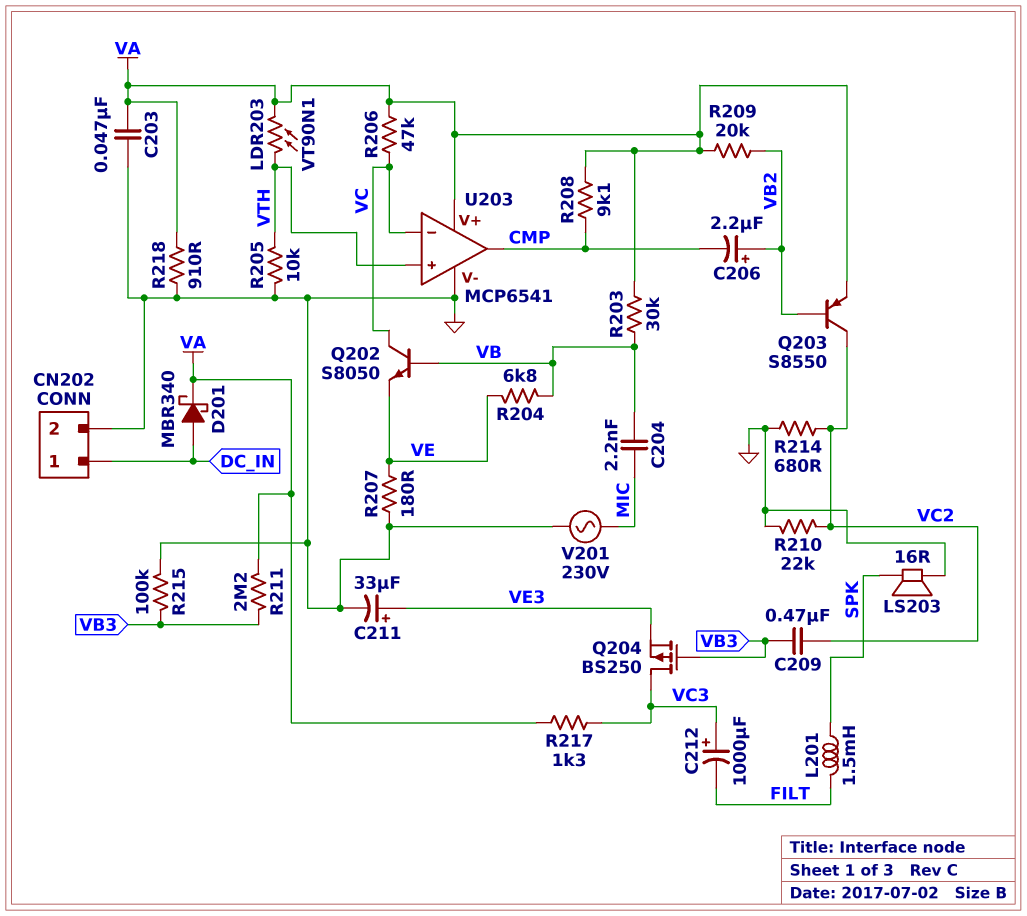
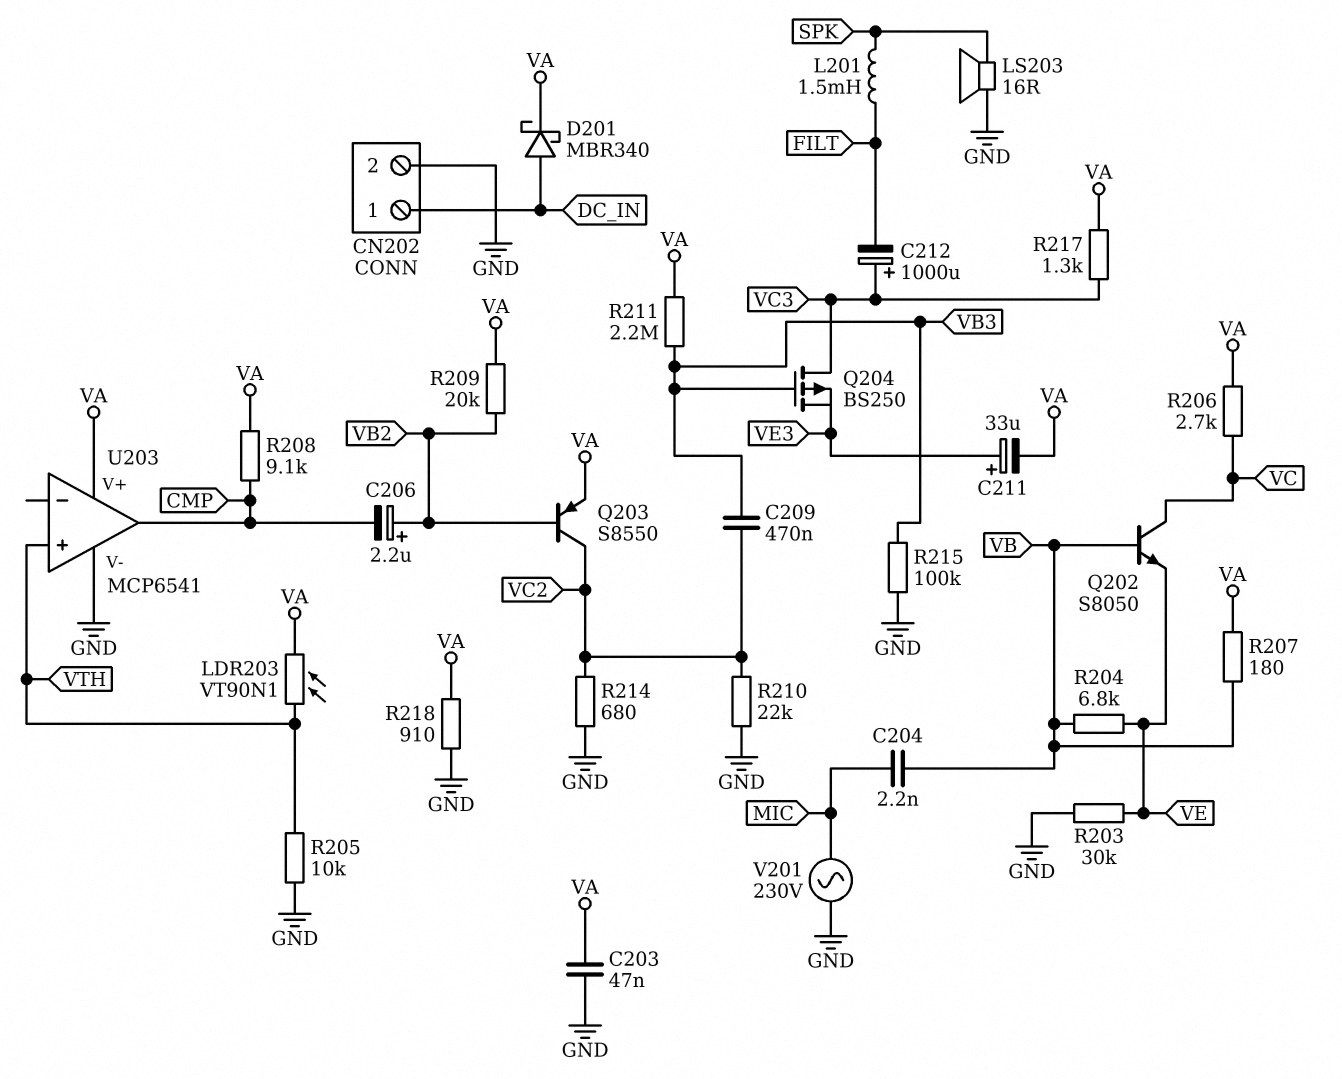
C211: 33uF (plus VE3, minus GND) -> 33uF (plus VE3, minus VA)
R203: 30k (VA, VB) -> 30k (GND, VE)
R206: 47k (VA, VC) -> 2.7k (VA, VC)
R207: 180 (GND, VE) -> 180 (VA, VB)
U203 pin in-: VC -> none

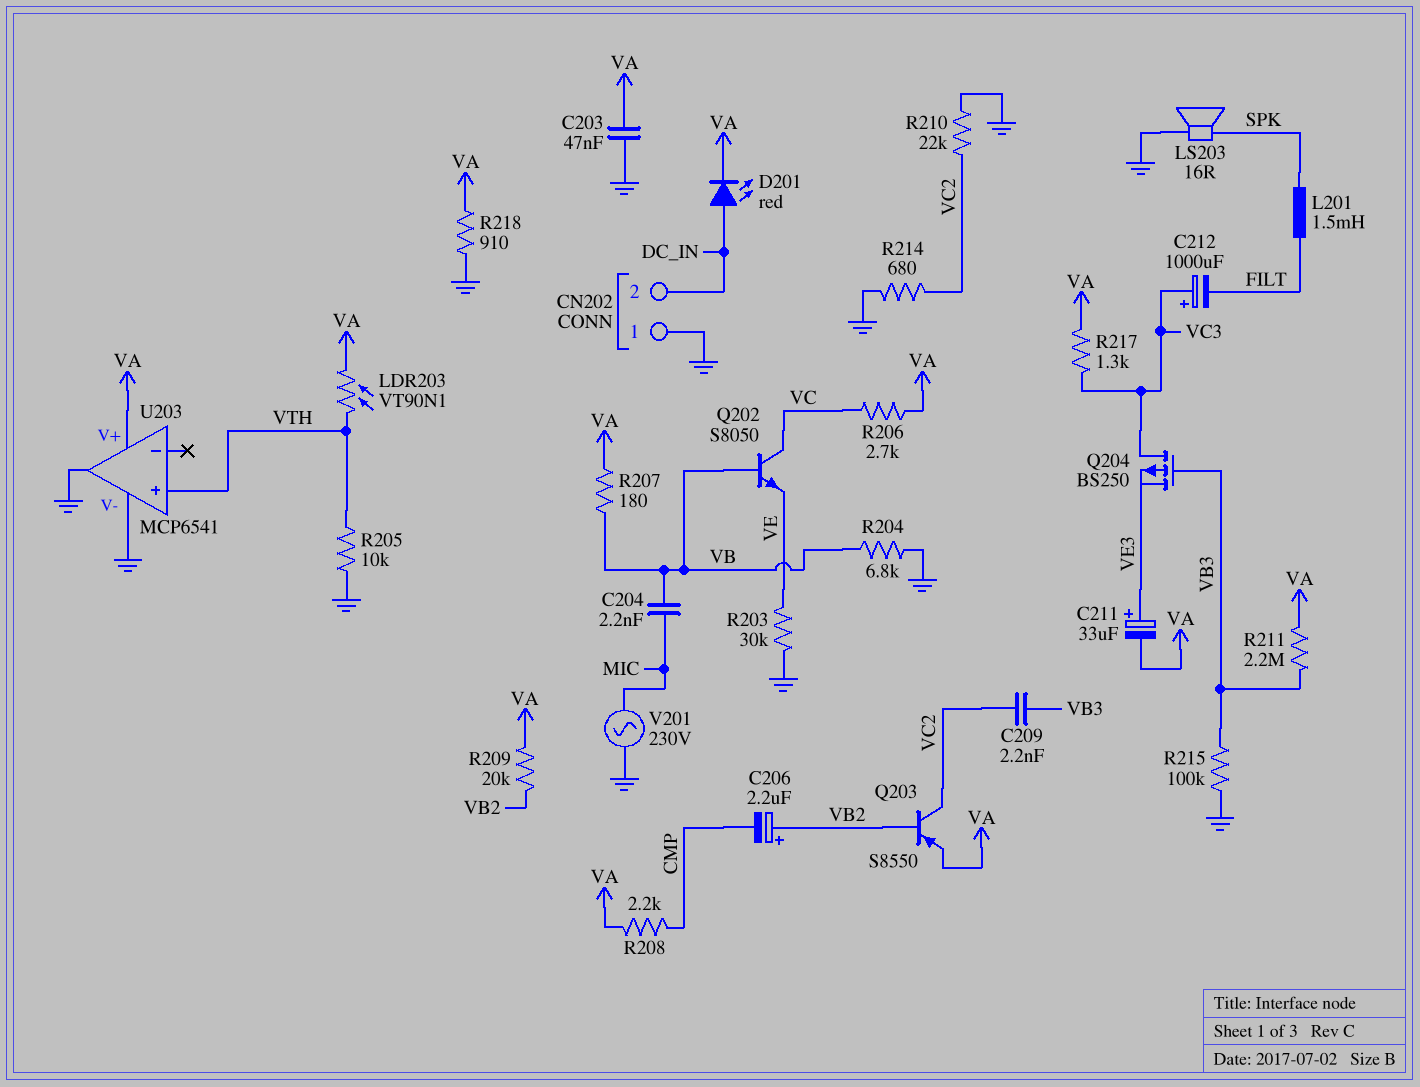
C209: 470nF (VB3, VC2) -> 2.2nF (VB3, VC2)
CN202 pin 1: DC_IN -> GND
CN202 pin 2: GND -> DC_IN
D201: schottky MBR340 (A DC_IN, K VA) -> LED red (A DC_IN, K VA)
R204: 6.8k (VB, VE) -> 6.8k (GND, VB)
R208: 9.1k (CMP, VA) -> 2.2k (CMP, VA)
U203 pin out: CMP -> GND

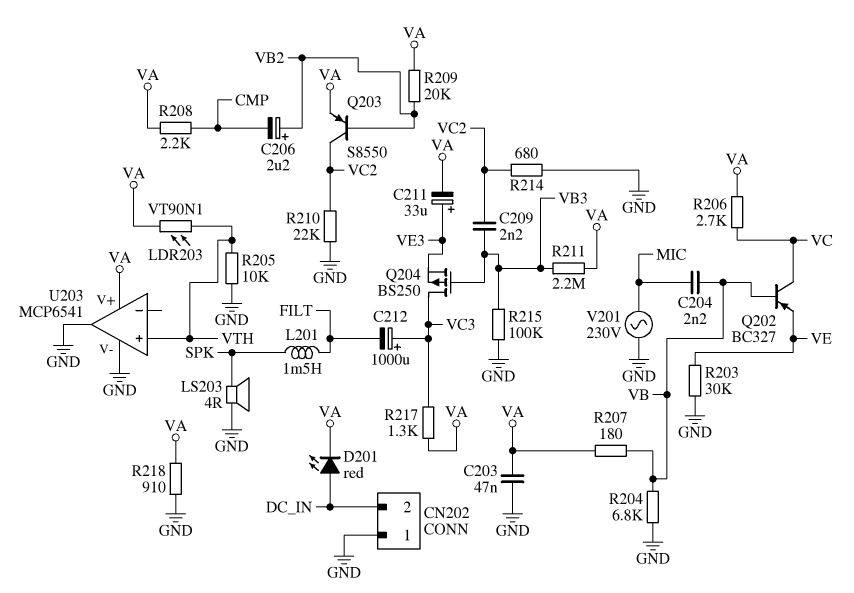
LS203: speaker 16R (GND, SPK) -> speaker 4R (GND, SPK)
Q202: NPN S8050 (B VB, C VC, E VE) -> PNP BC327 (B VB, C VC, E VE)

